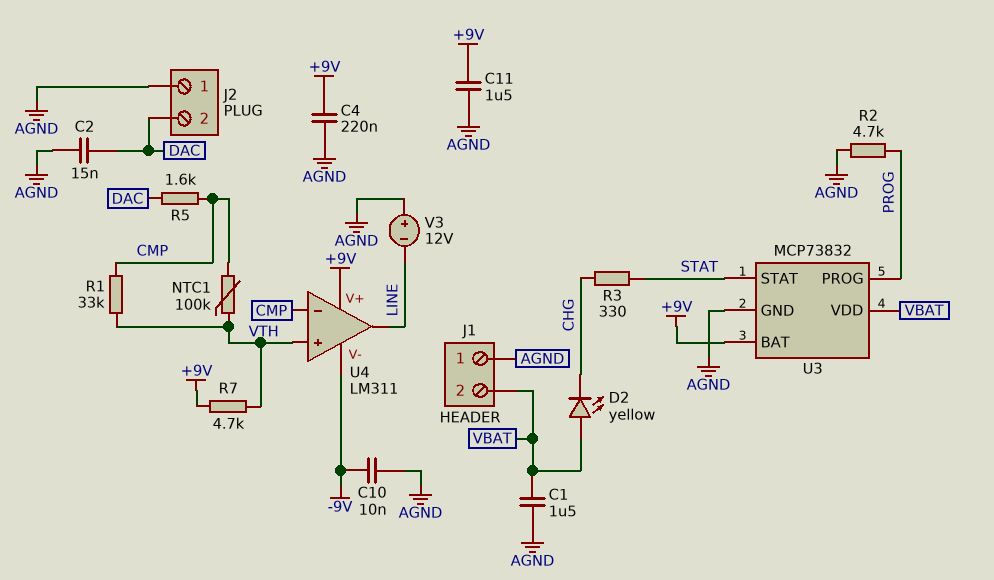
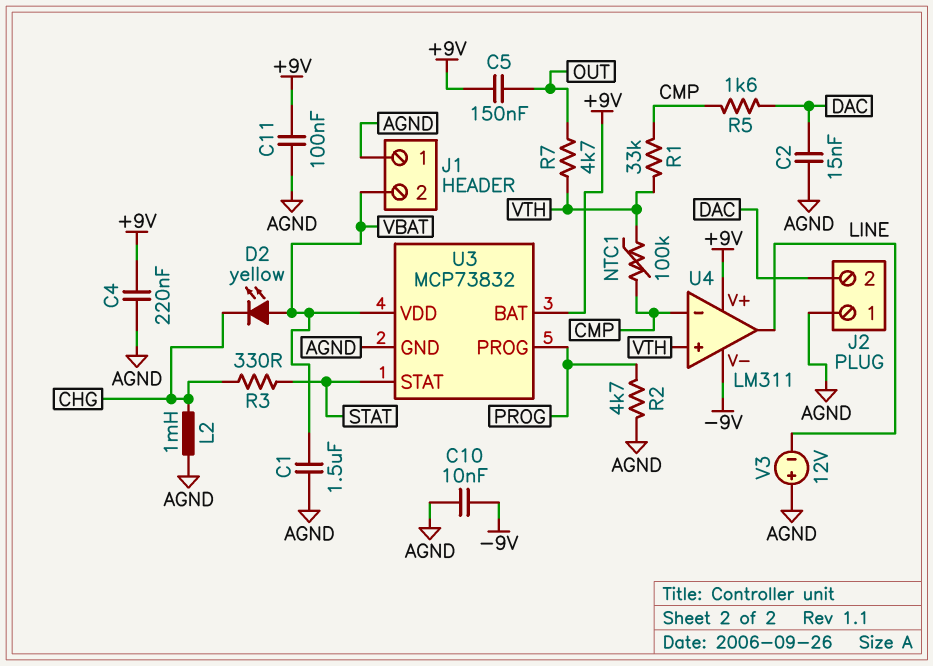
C5: none -> 150nF (+9V, OUT)
C11: 1.5uF (+9V, AGND) -> 100nF (+9V, AGND)
L2: none -> 1mH (AGND, CHG)
R7: 4.7k (+9V, VTH) -> 4.7k (OUT, VTH)

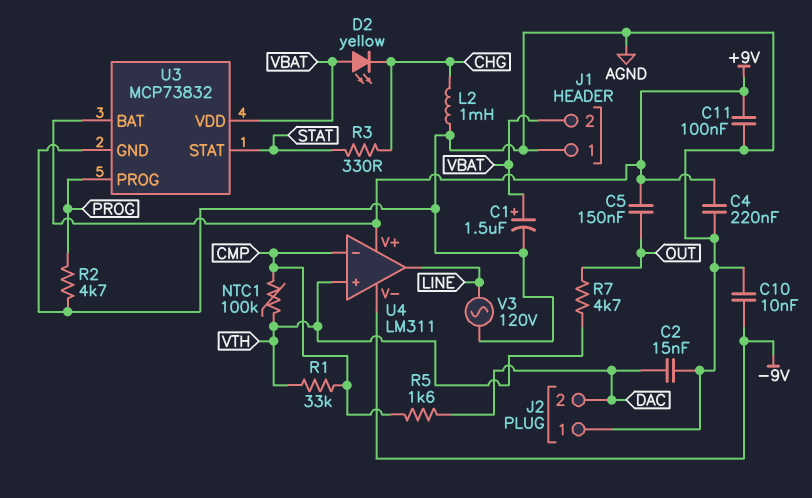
C1: 1.5uF (AGND, VBAT) -> 1.5uF (plus VBAT, minus AGND)
V3: 12V (plus AGND, minus LINE) -> AC 120V (AGND, LINE)

